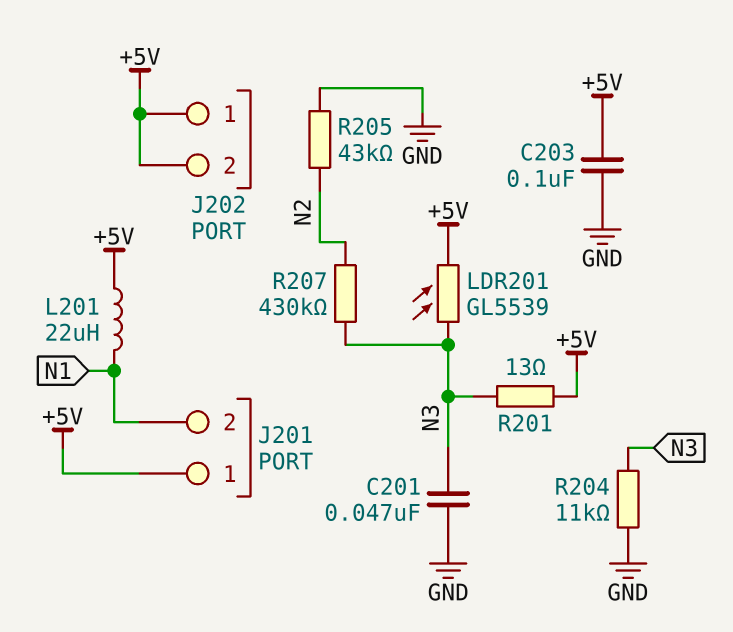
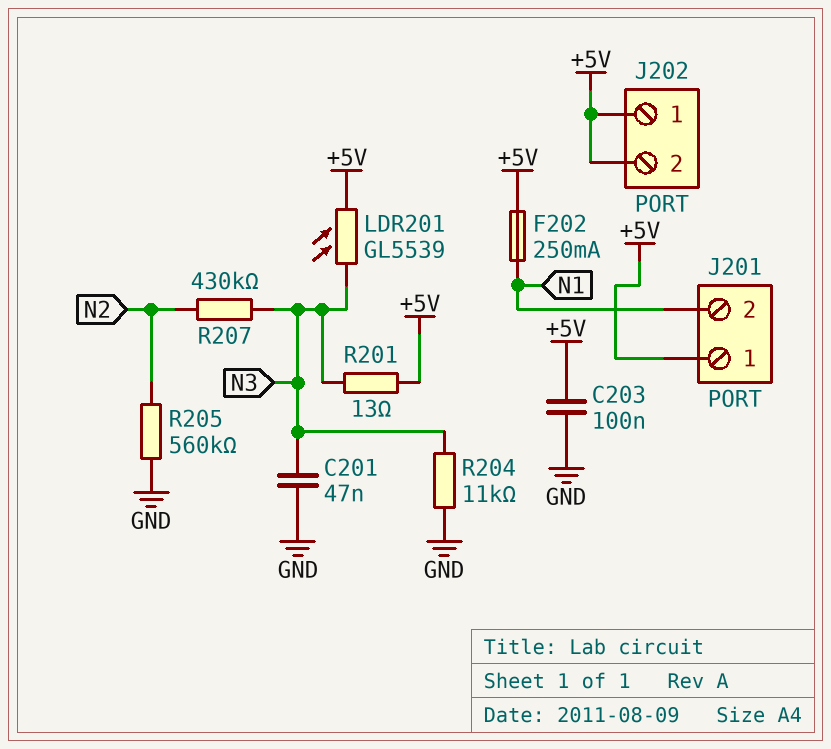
F202: none -> 250mA (+5V, N1)
L201: 22uH (+5V, N1) -> none
R205: 43k (GND, N2) -> 560k (GND, N2)

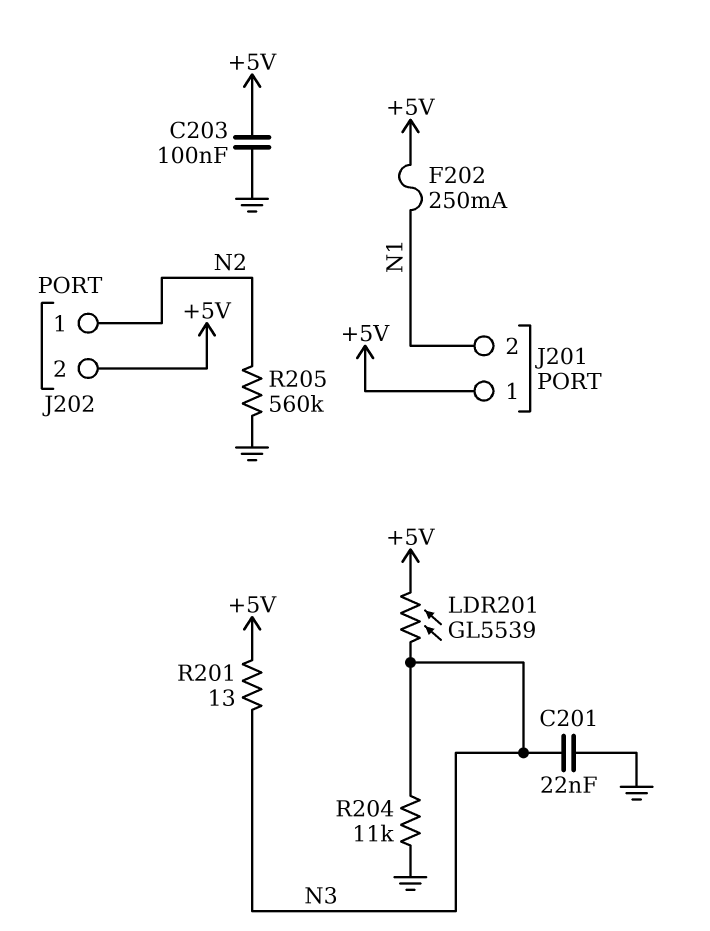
C201: 47nF (GND, N3) -> 22nF (GND, N3)
J202 pin 1: +5V -> N2
R207: 430k (N2, N3) -> none

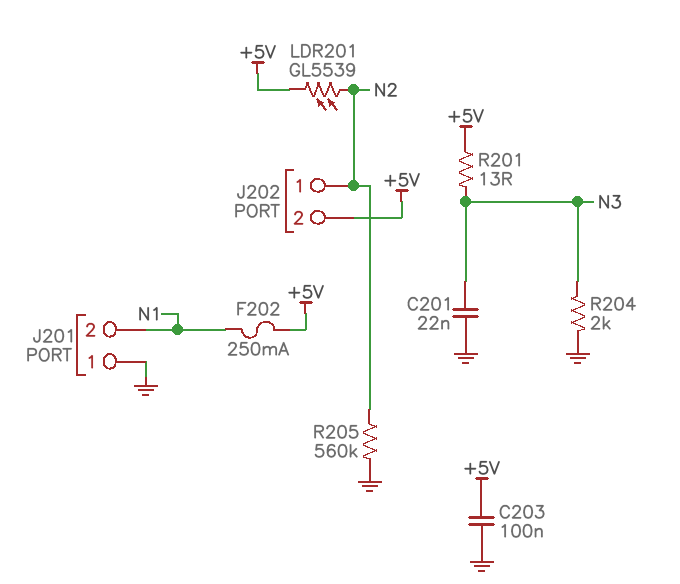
J201 pin 1: +5V -> GND
LDR201: GL5539 (+5V, N3) -> GL5539 (+5V, N2)
R204: 11k (GND, N3) -> 2k (GND, N3)

